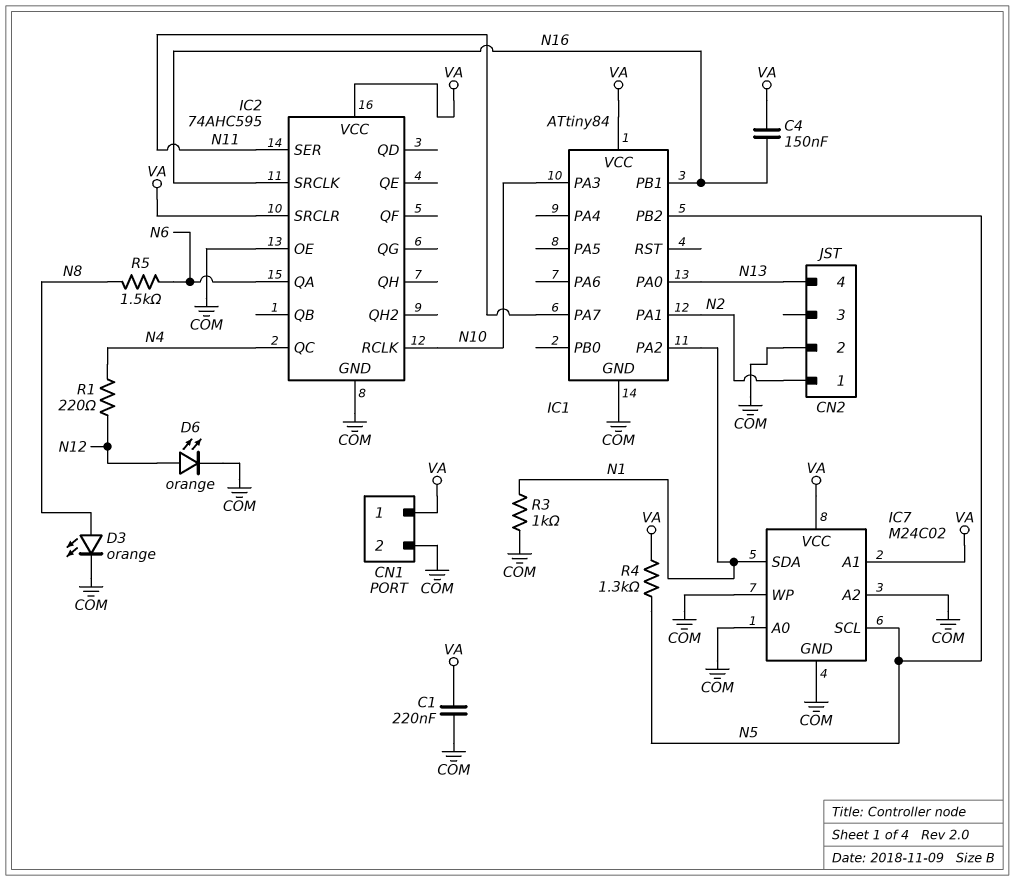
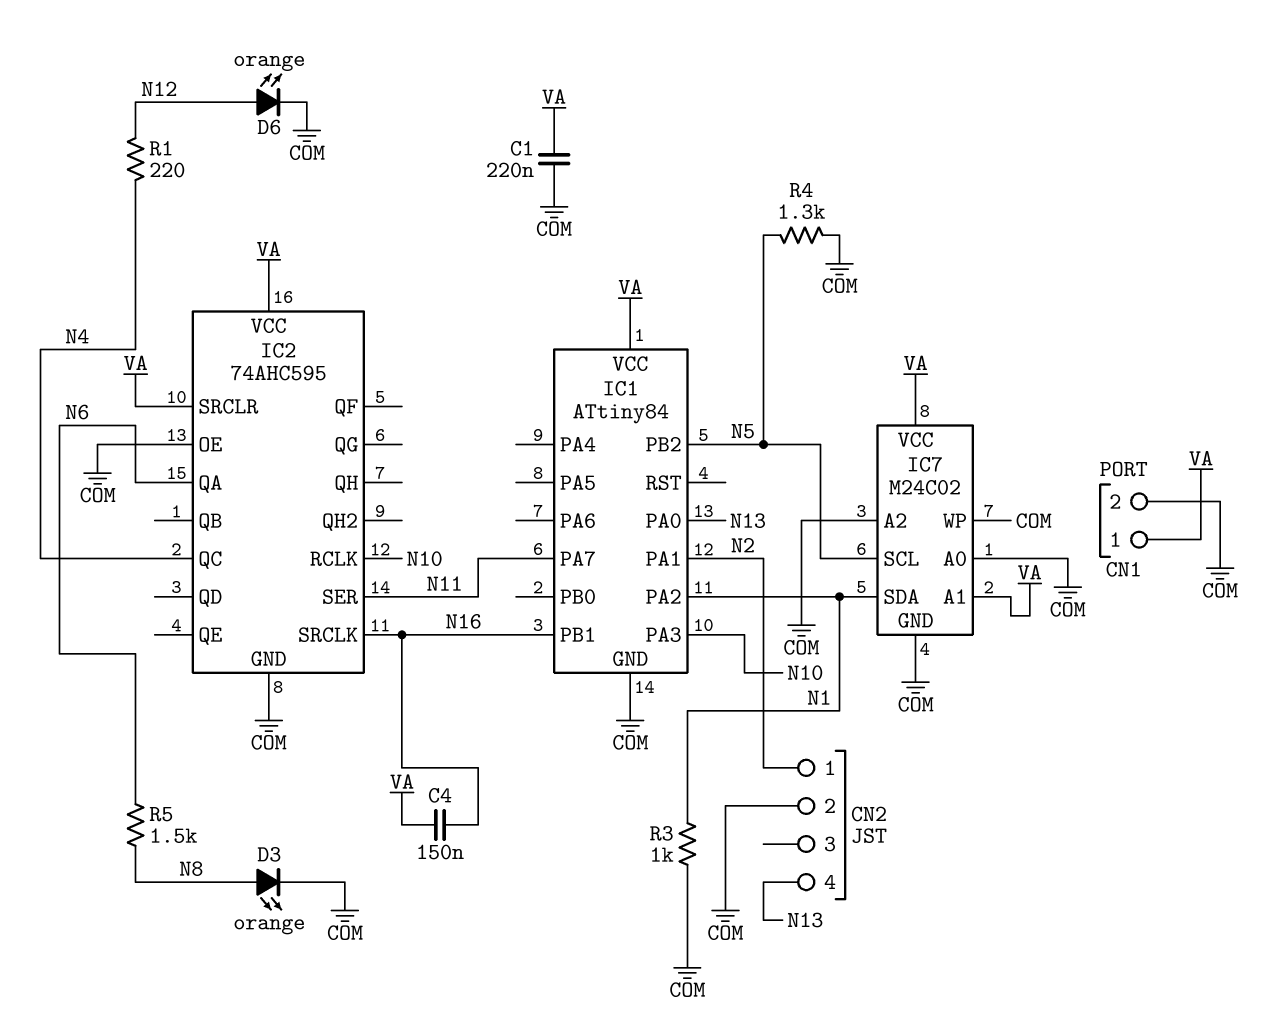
R4: 1.3k (N5, VA) -> 1.3k (COM, N5)

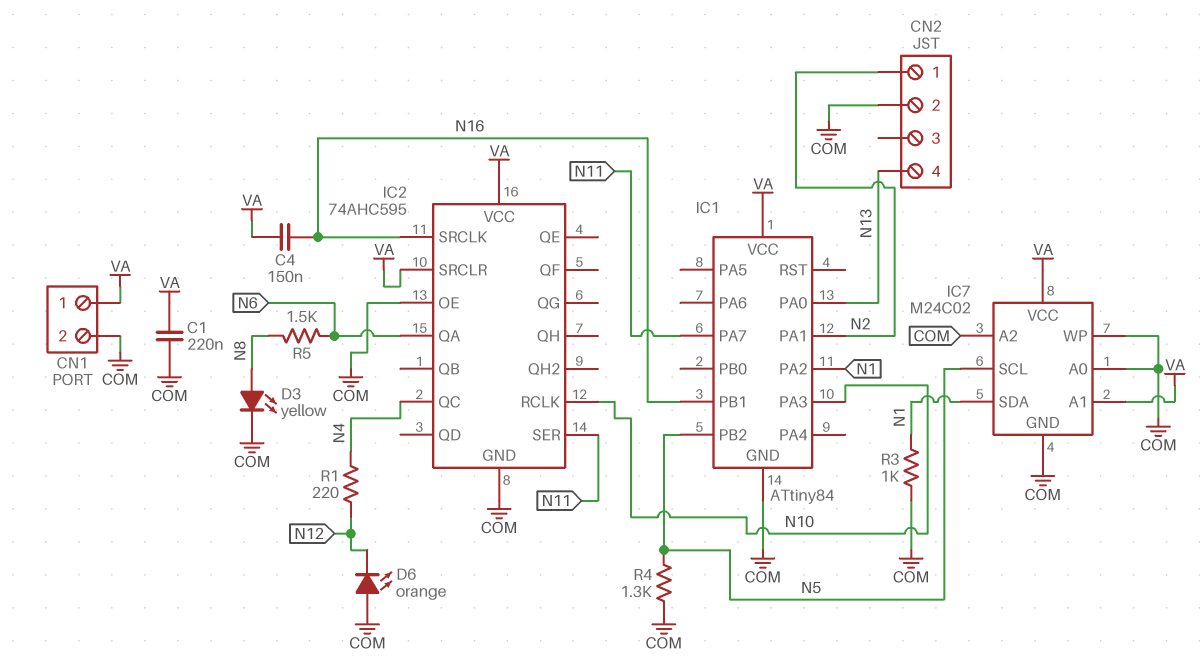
D3: LED orange (A N8, K COM) -> LED yellow (A N8, K COM)
D6: LED orange (A N12, K COM) -> LED orange (A COM, K N12)

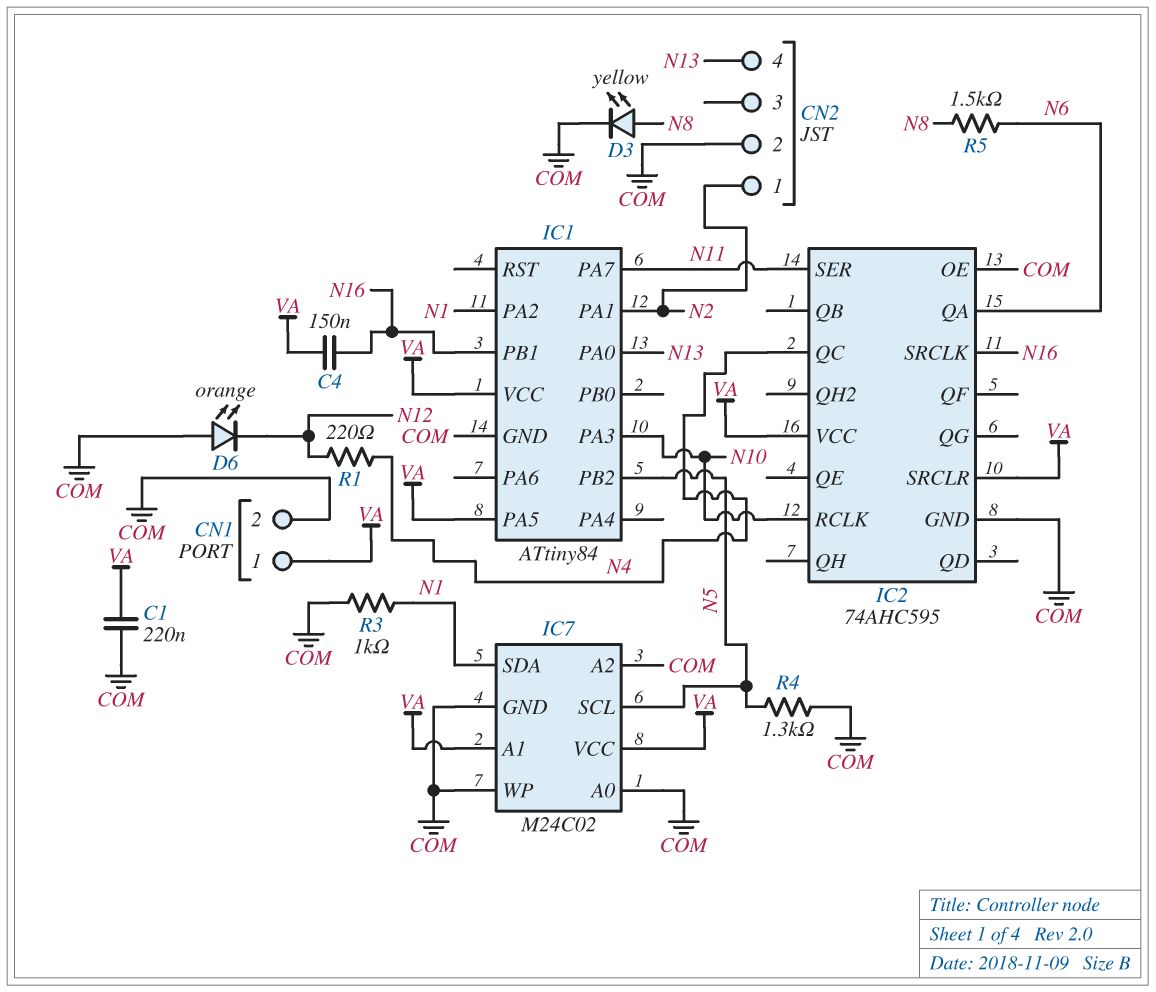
IC1 pin PA5: none -> VA

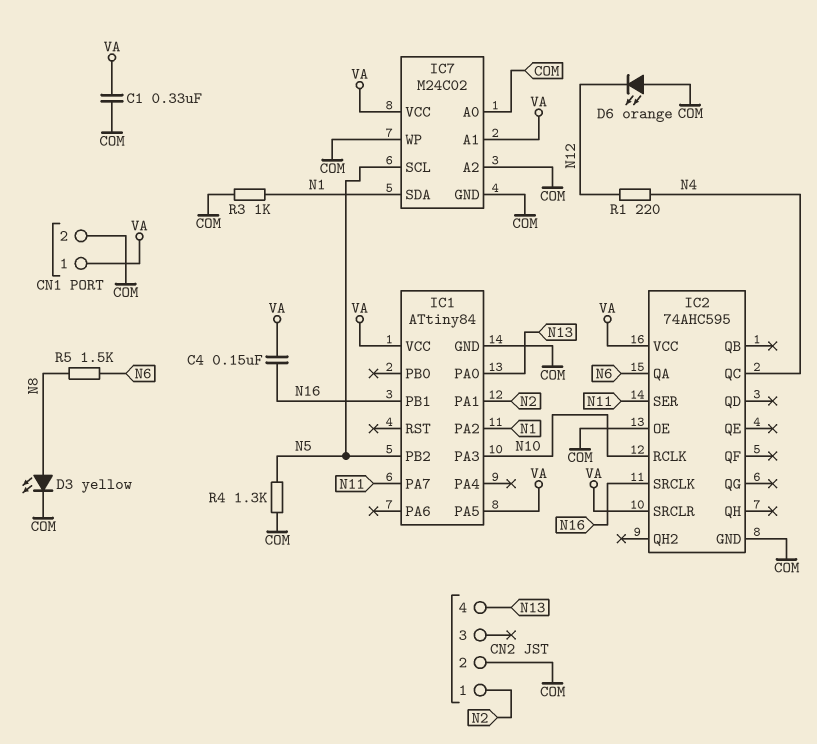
C1: 220nF (COM, VA) -> 330nF (COM, VA)

